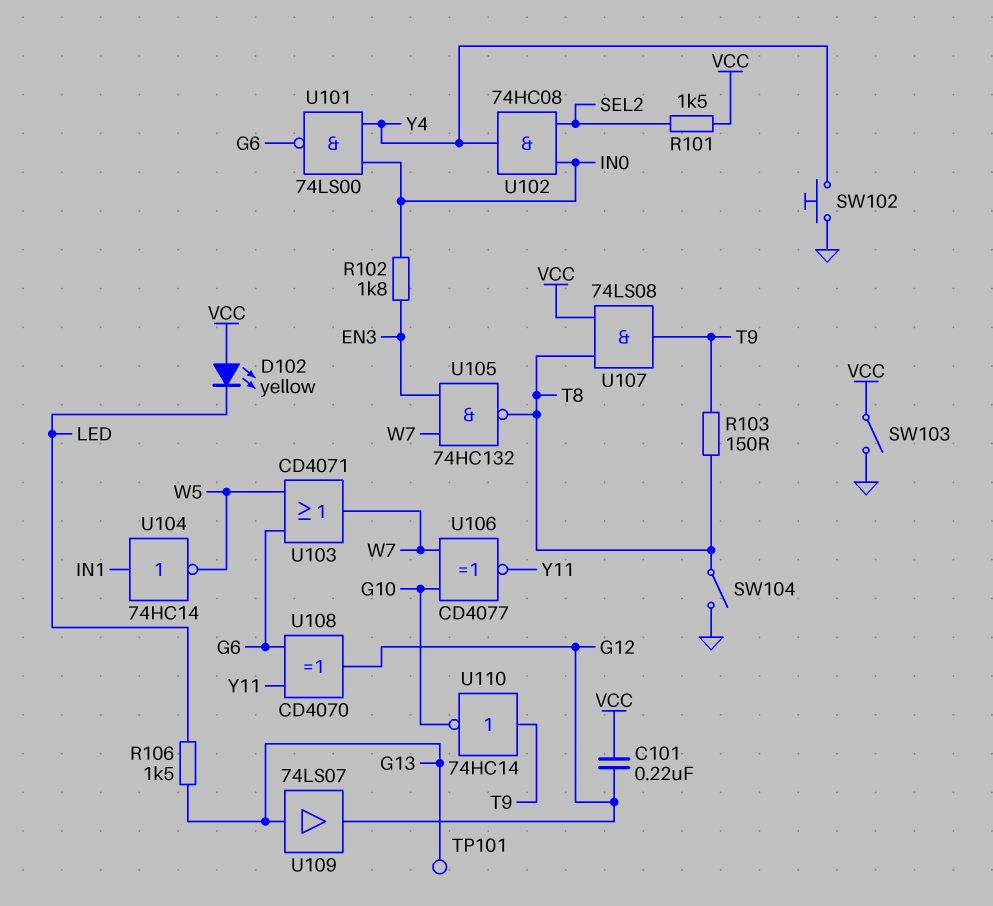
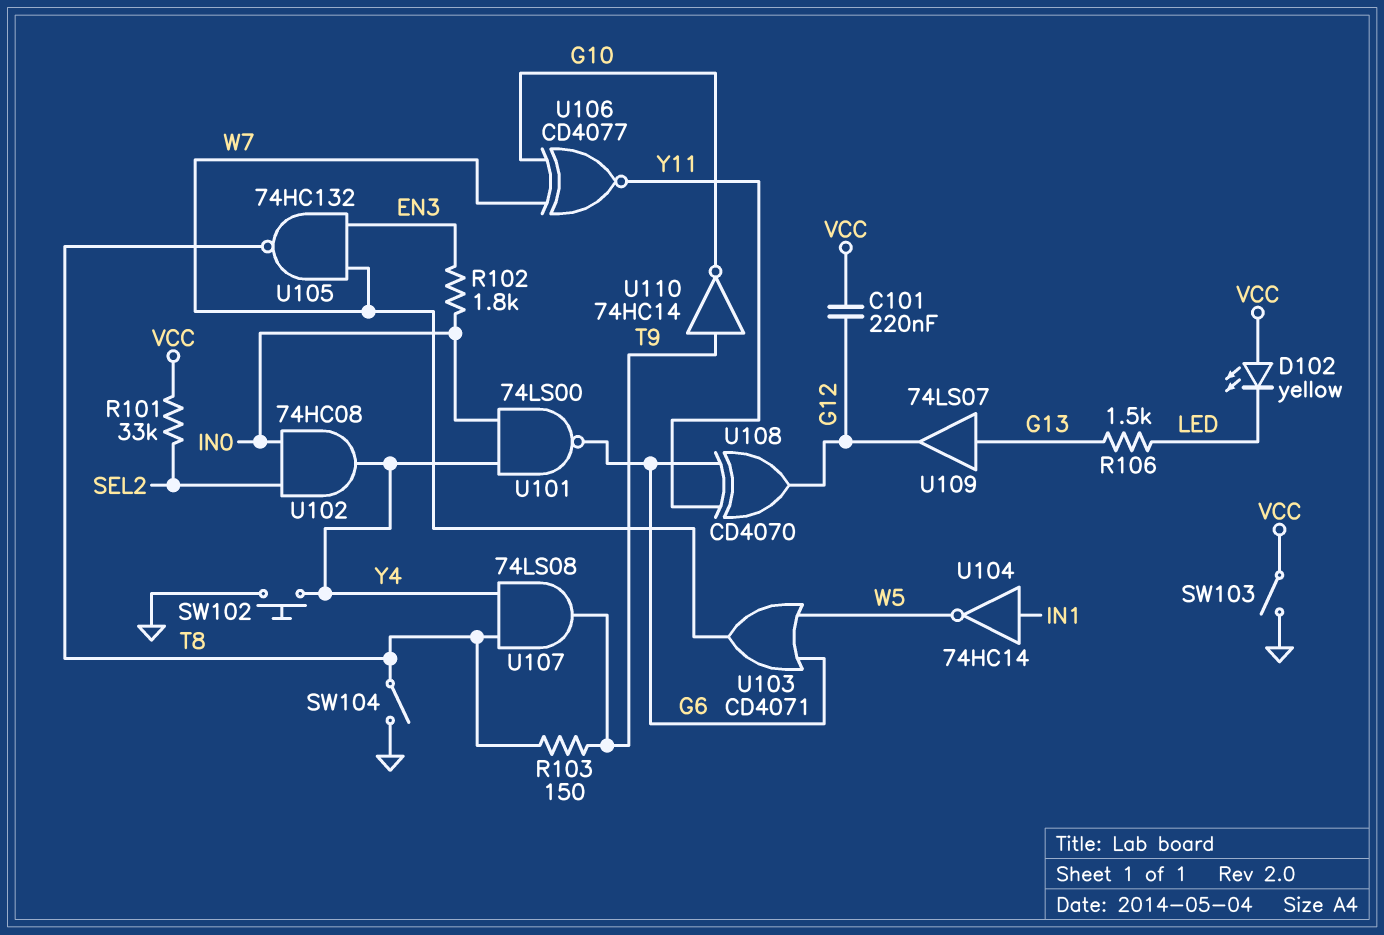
R101: 1.5k (SEL2, VCC) -> 33k (SEL2, VCC)
TP101: test point (G13) -> none
U107: AND 74LS08 (in T8, in VCC, out T9) -> AND 74LS08 (in T8, in Y4, out T9)

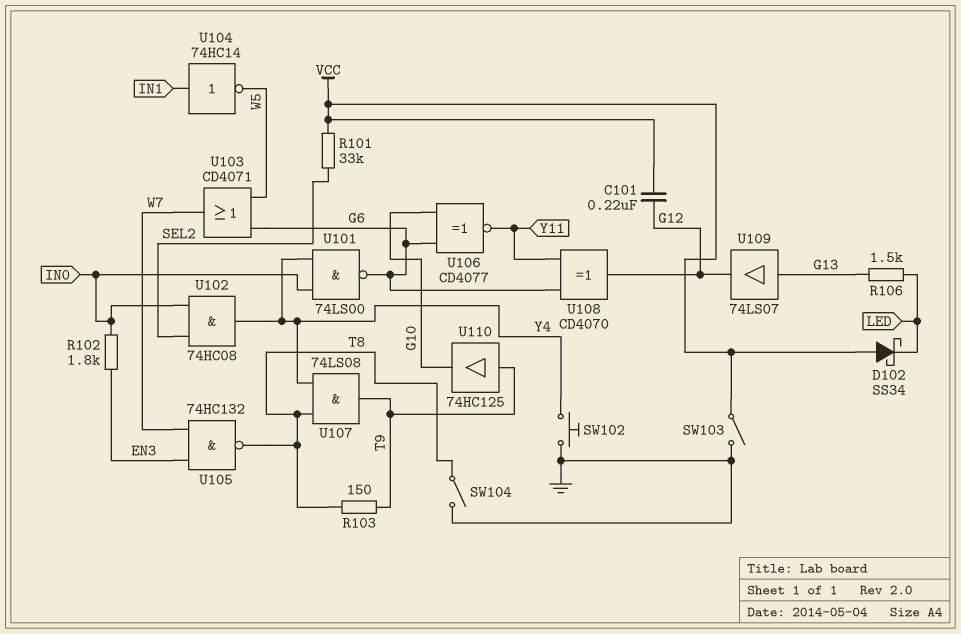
D102: LED yellow (A VCC, K LED) -> schottky SS34 (A VCC, K LED)
U106: XNOR CD4077 (in G10, in W7, out Y11) -> XNOR CD4077 (in G6, in G10, out Y11)
U110: NOT 74HC14 (in T9, out G10) -> buffer 74HC125 (in T9, out G10)

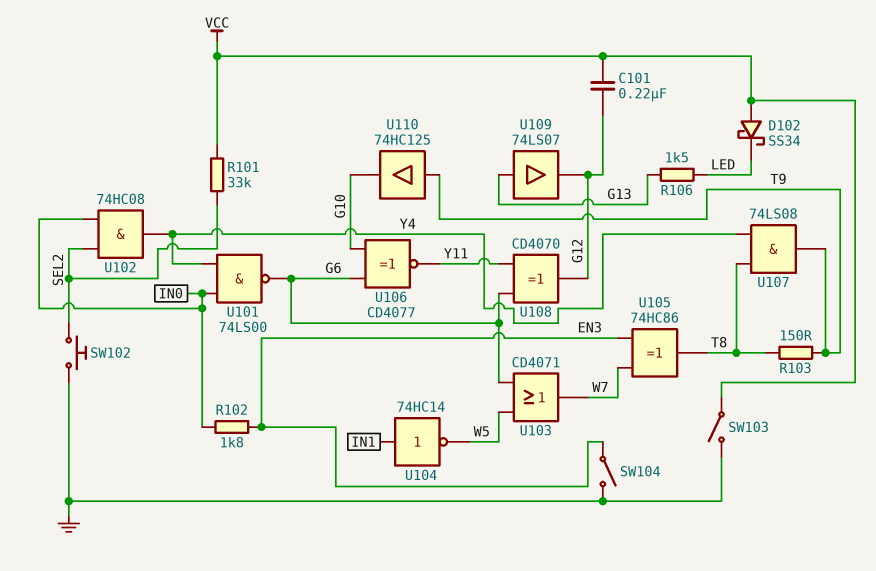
SW102: button (GND, Y4) -> button (GND, SEL2)
SW104: switch (GND, T8) -> switch (EN3, GND)
U105: NAND 74HC132 (in EN3, in W7, out T8) -> XOR 74HC86 (in EN3, in W7, out T8)

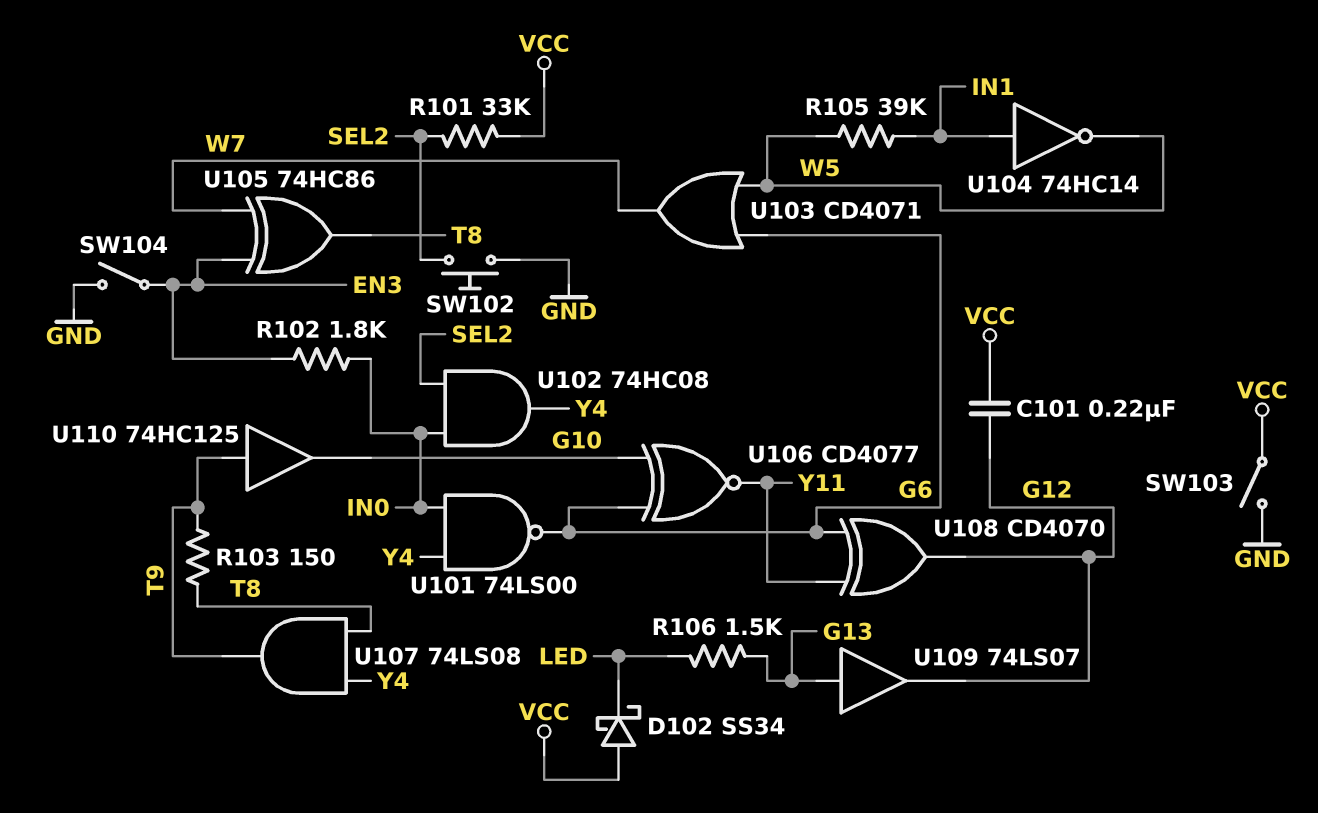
R105: none -> 39k (IN1, W5)

